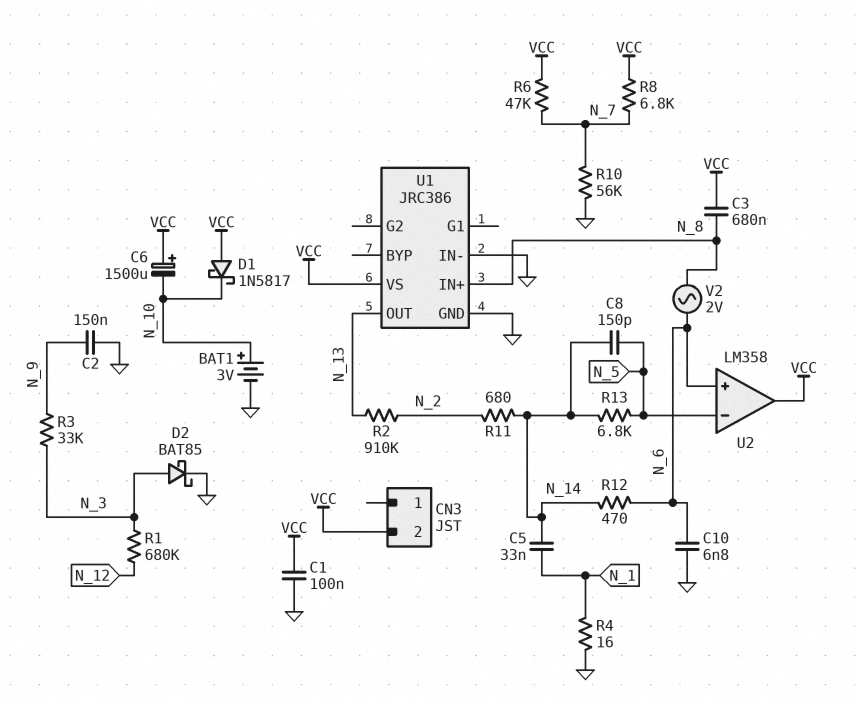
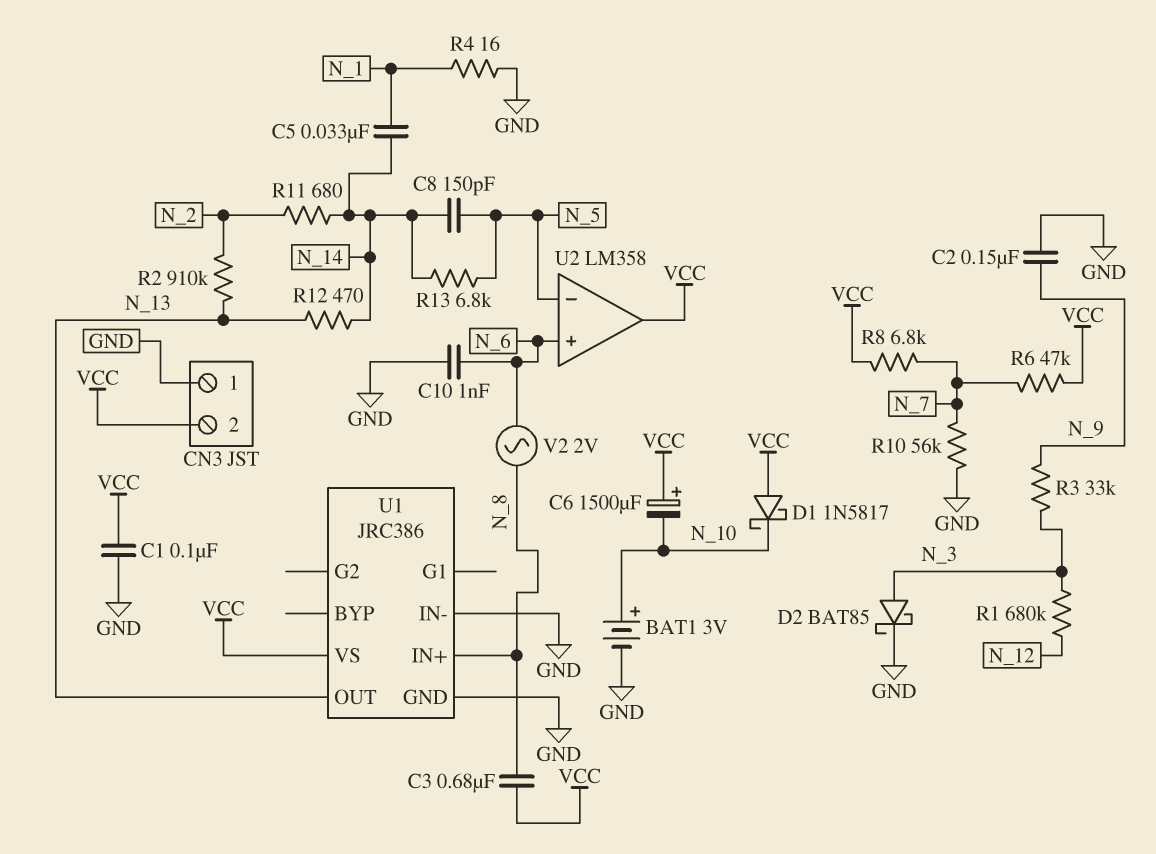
C10: 6.8nF (GND, N_6) -> 1nF (GND, N_6)
CN3 pin 1: none -> GND
R12: 470 (N_6, N_14) -> 470 (N_13, N_14)

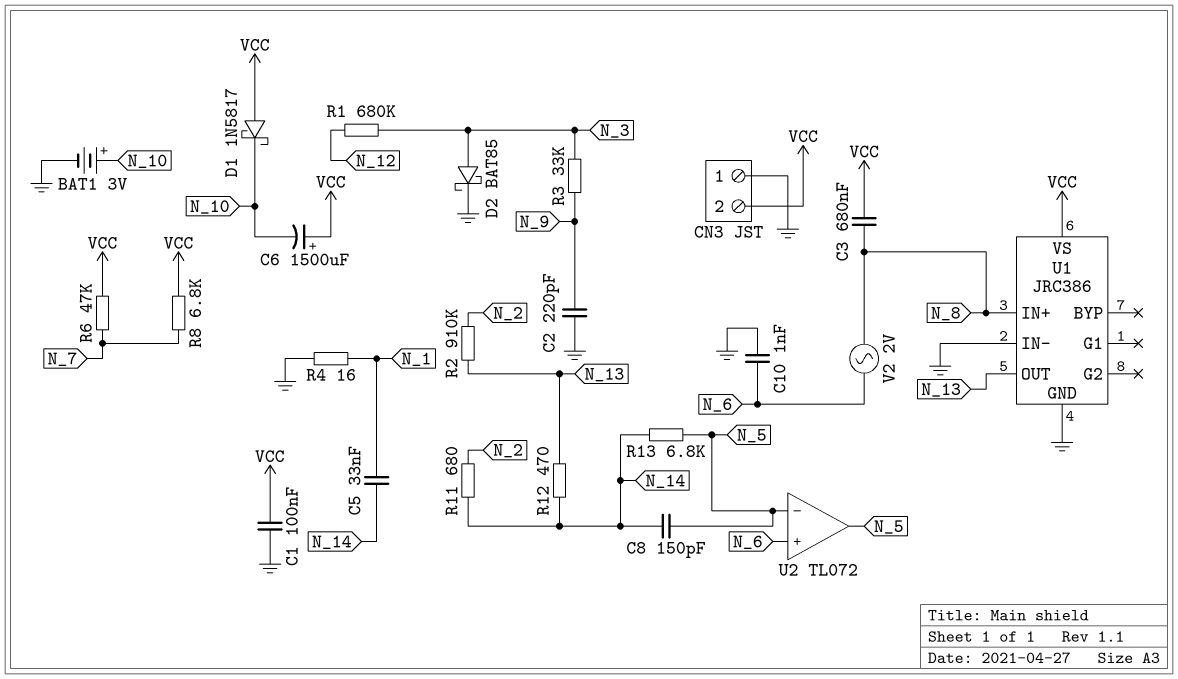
C2: 150nF (GND, N_9) -> 220pF (GND, N_9)
R10: 56k (GND, N_7) -> none
U2: LM358 -> TL072
U2 pin out: VCC -> N_5

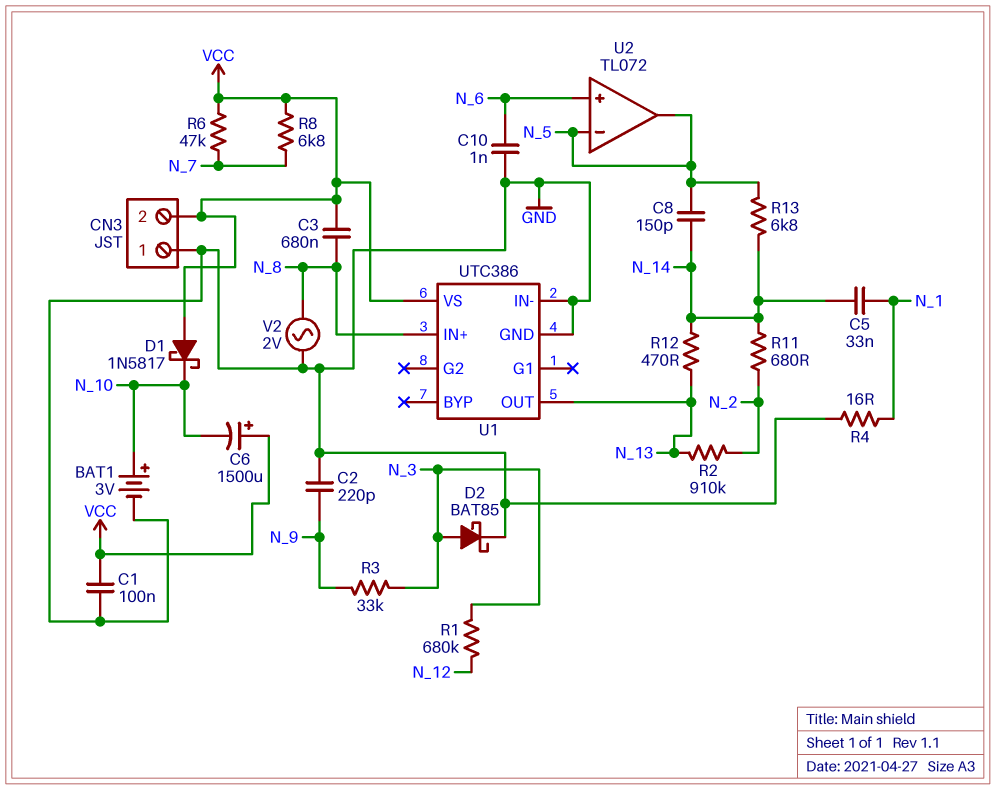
U1: JRC386 -> UTC386
V2: AC 2V (N_6, N_8) -> AC 2V (GND, N_8)

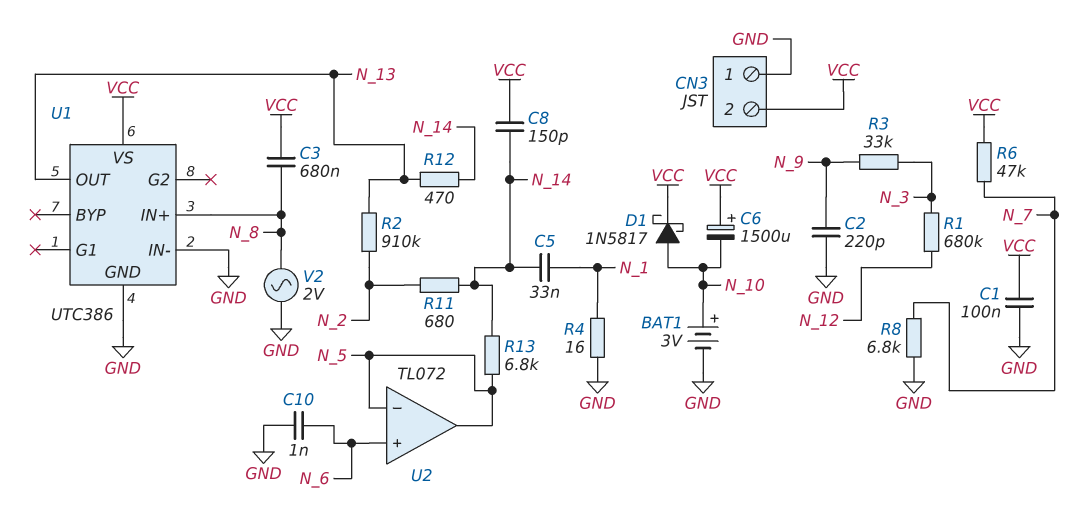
C8: 150pF (N_5, N_14) -> 150pF (N_14, VCC)
D1: schottky 1N5817 (A VCC, K N_10) -> schottky 1N5817 (A N_10, K VCC)
D2: schottky BAT85 (A N_3, K GND) -> none
R8: 6.8k (N_7, VCC) -> 6.8k (GND, N_7)

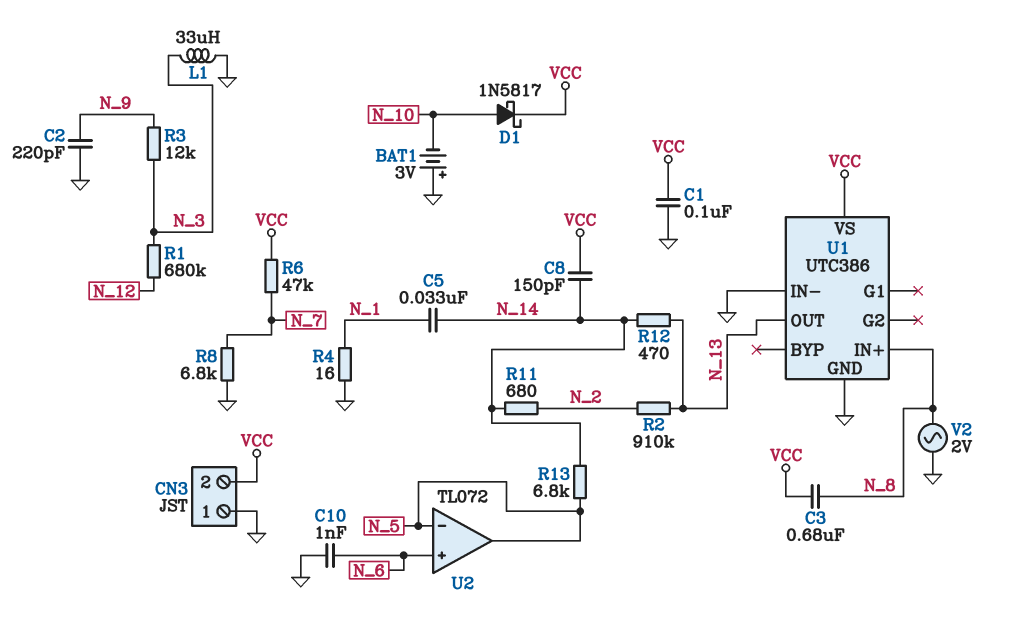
BAT1: 3V (plus N_10, minus GND) -> 3V (plus GND, minus N_10)
C6: 1500uF (plus VCC, minus N_10) -> none
L1: none -> 33uH (GND, N_3)
R3: 33k (N_3, N_9) -> 12k (N_3, N_9)

